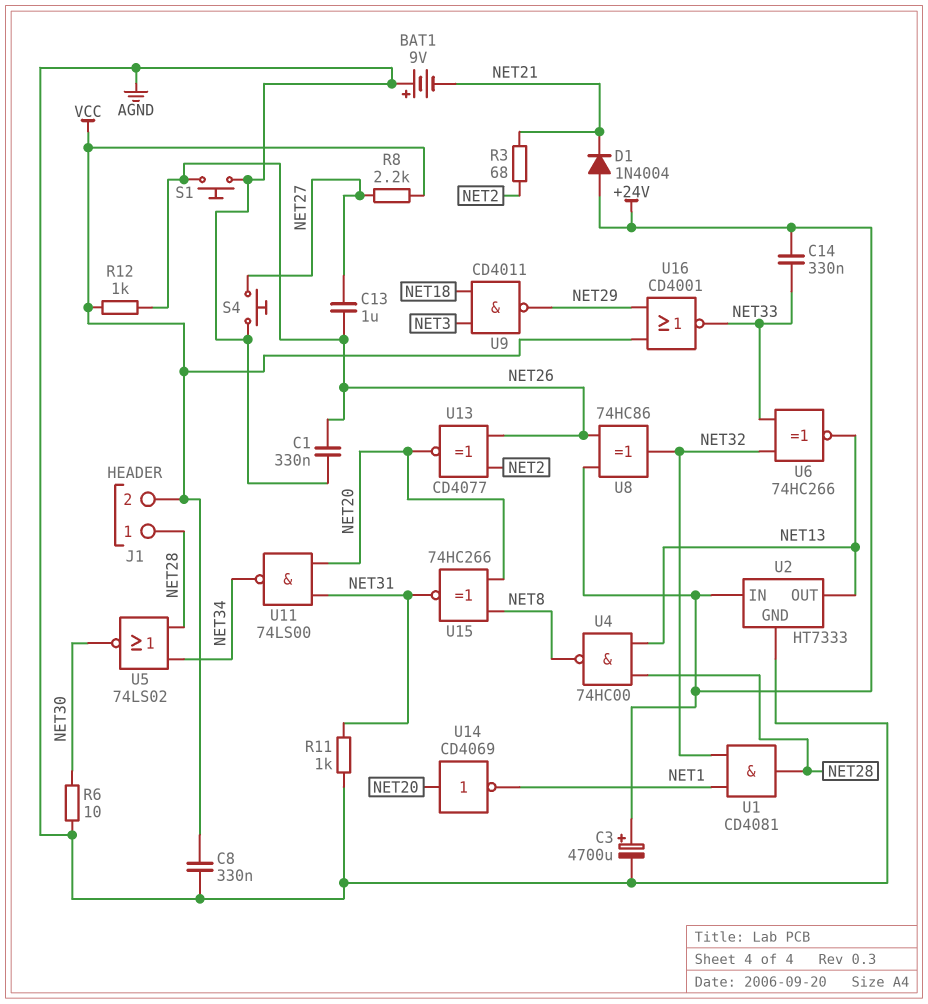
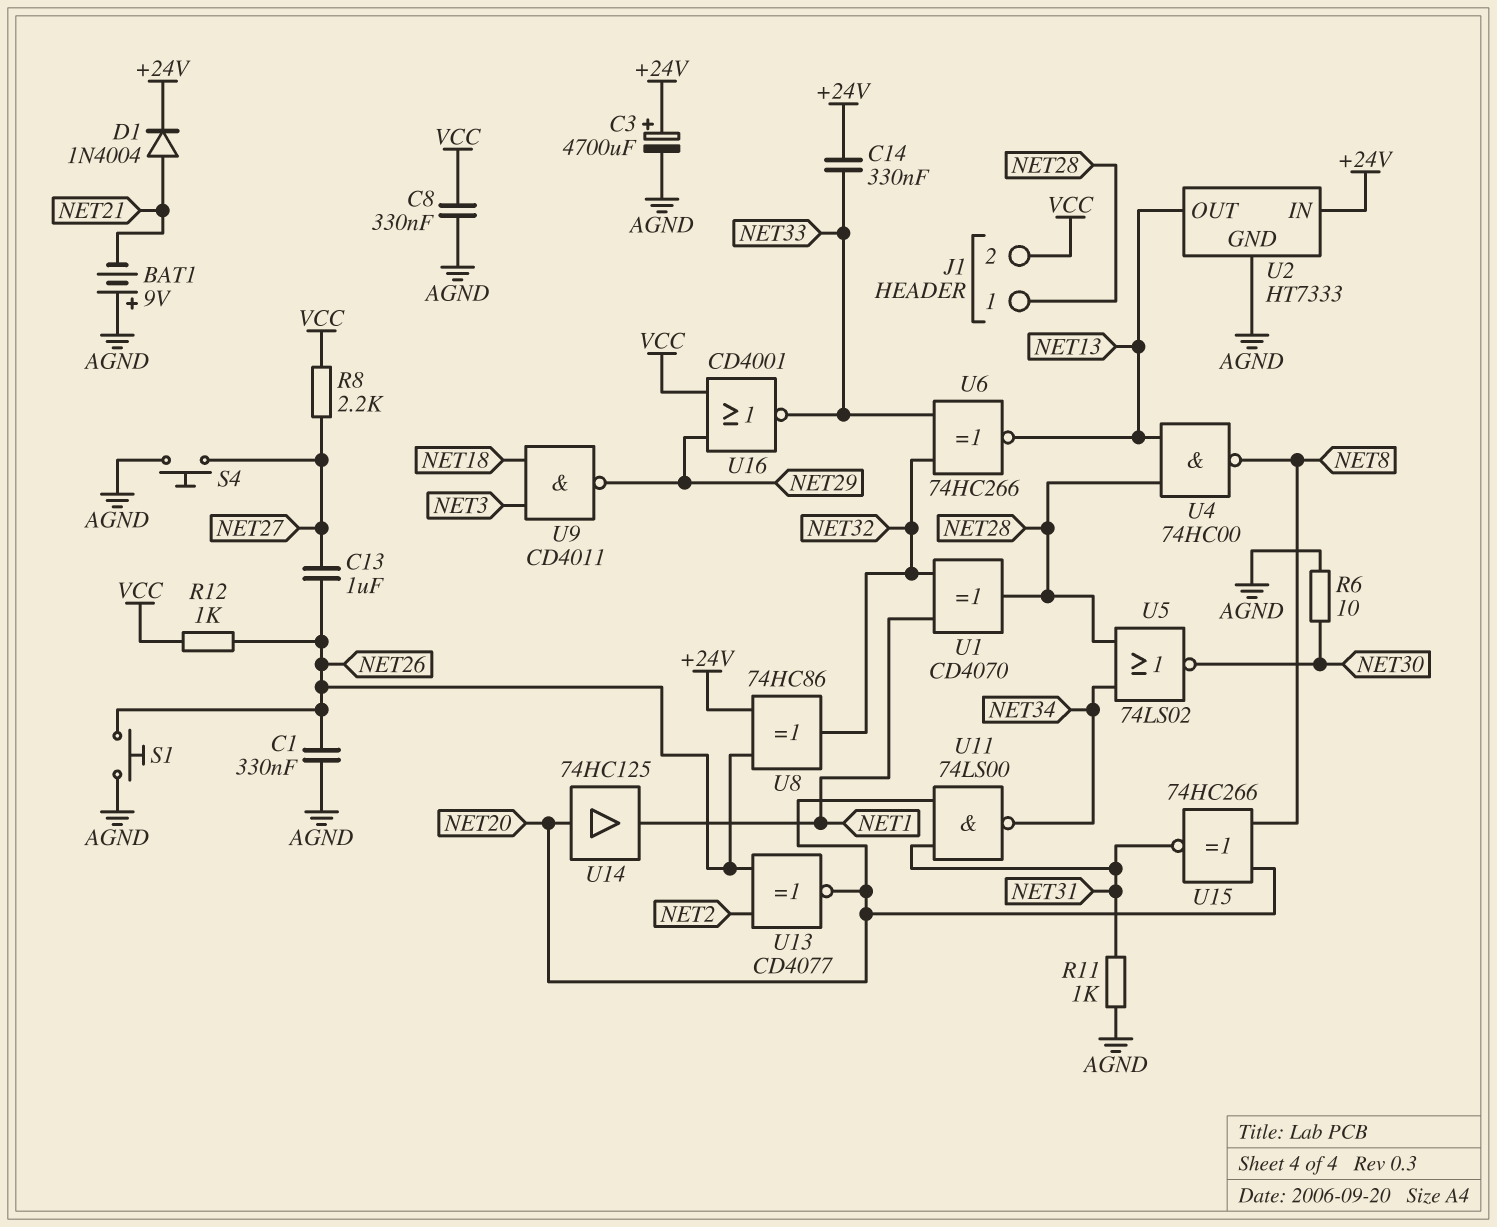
D1: diode 1N4004 (A +24V, K NET21) -> diode 1N4004 (A NET21, K +24V)
R3: 68 (NET2, NET21) -> none
U1: AND CD4081 (in NET1, in NET32, out NET28) -> XOR CD4070 (in NET1, in NET32, out NET28)
U14: NOT CD4069 (in NET20, out NET1) -> buffer 74HC125 (in NET20, out NET1)

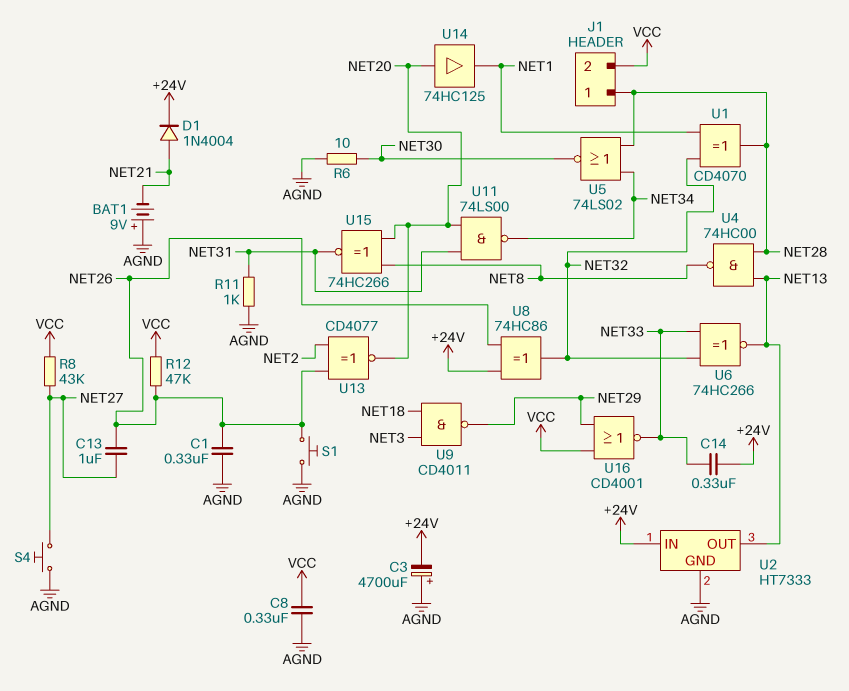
C3: 4700uF (plus +24V, minus AGND) -> 4700uF (plus AGND, minus +24V)
R8: 2.2k (NET27, VCC) -> 43k (NET27, VCC)
R12: 1k (NET26, VCC) -> 47k (NET26, VCC)

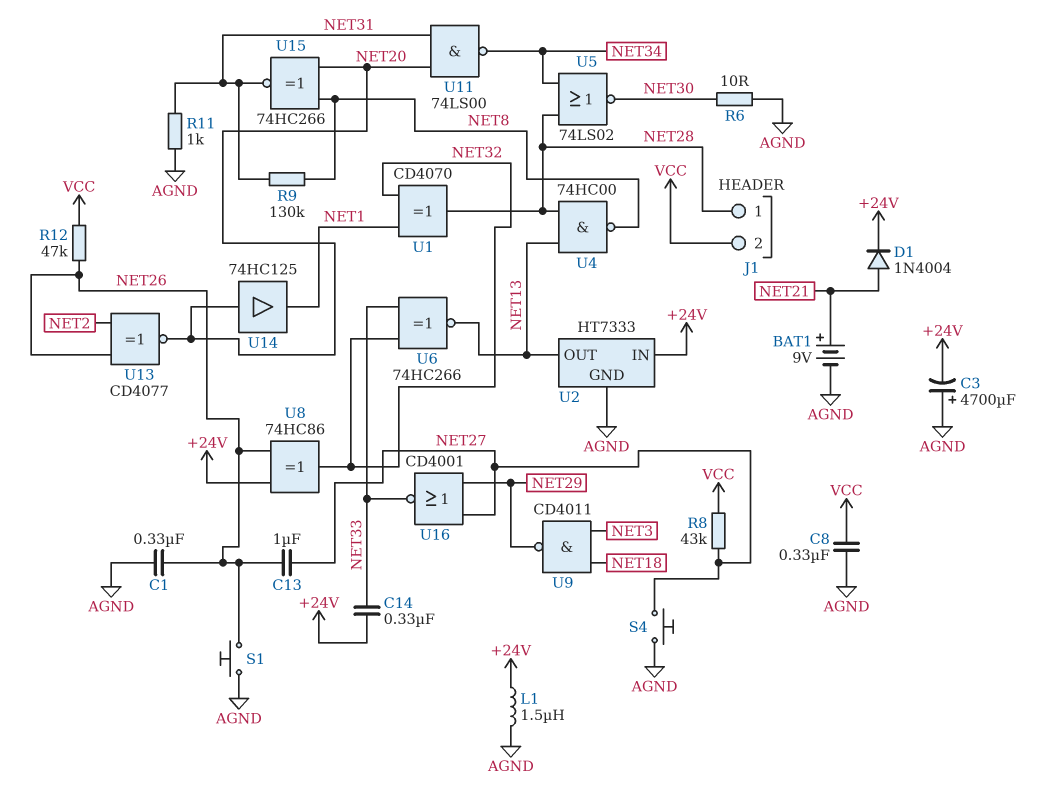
BAT1: 9V (plus AGND, minus NET21) -> 9V (plus NET21, minus AGND)
L1: none -> 1.5uH (+24V, AGND)
R9: none -> 130k (NET8, NET31)
U16: NOR CD4001 (in NET29, in VCC, out NET33) -> NOR CD4001 (in NET27, in NET29, out NET33)

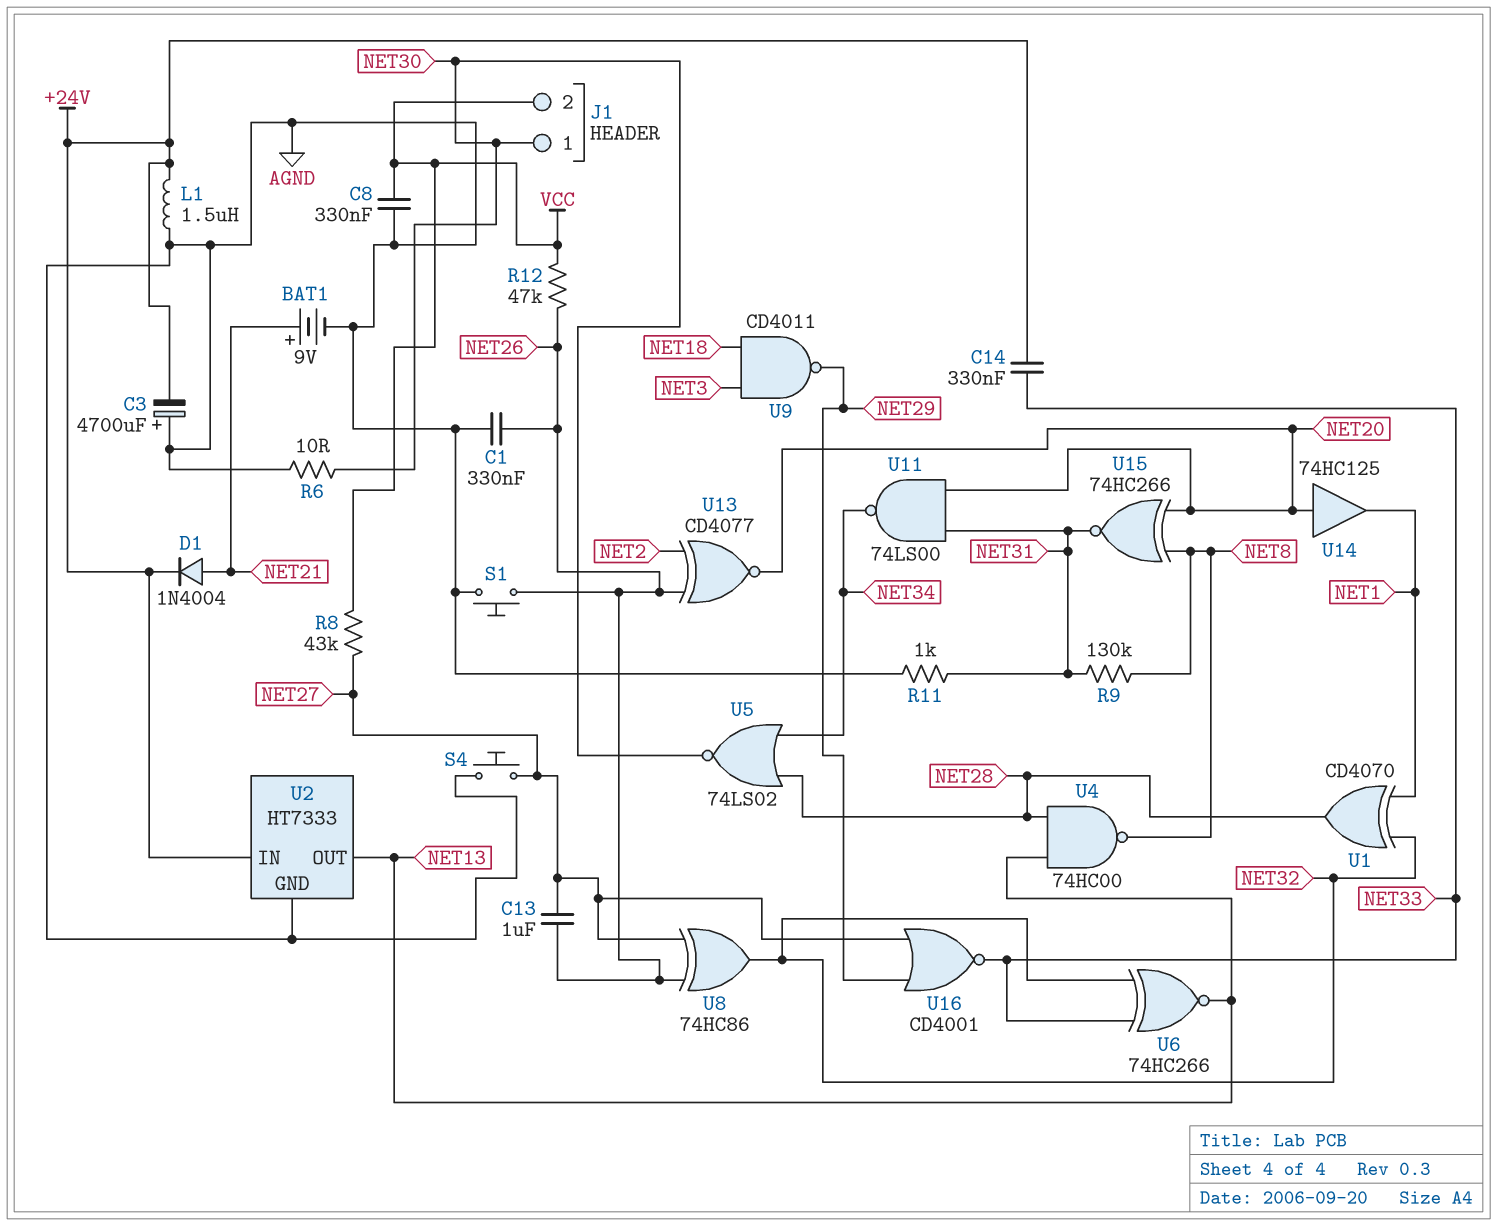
J1 pin 1: NET28 -> NET30
U8: XOR 74HC86 (in +24V, in NET26, out NET32) -> XOR 74HC86 (in NET26, in NET27, out NET32)

